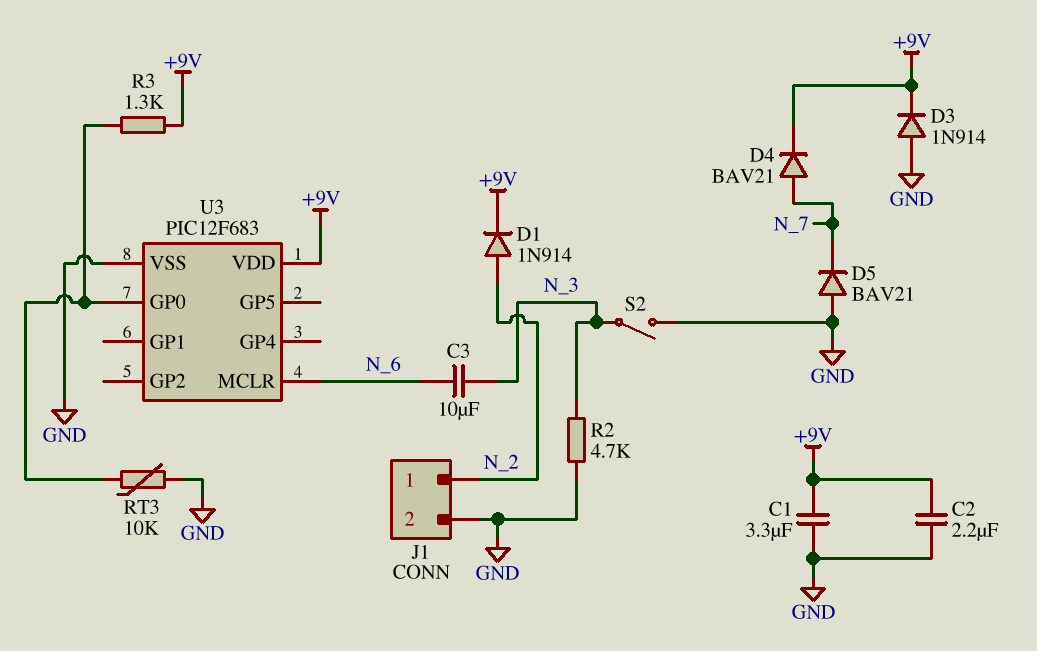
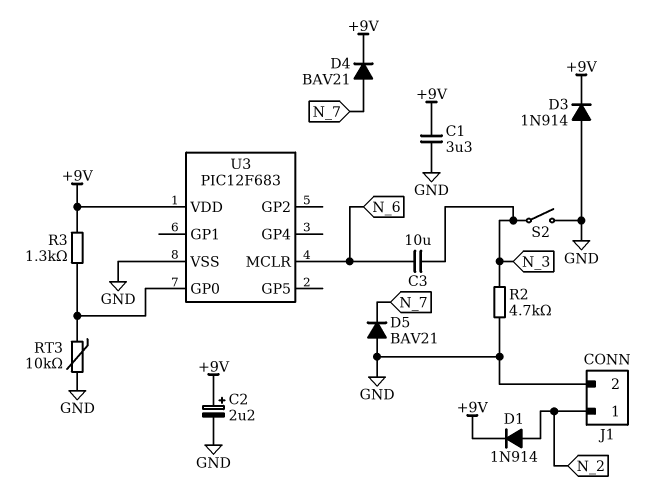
C2: 2.2uF (+9V, GND) -> 2.2uF (plus +9V, minus GND)

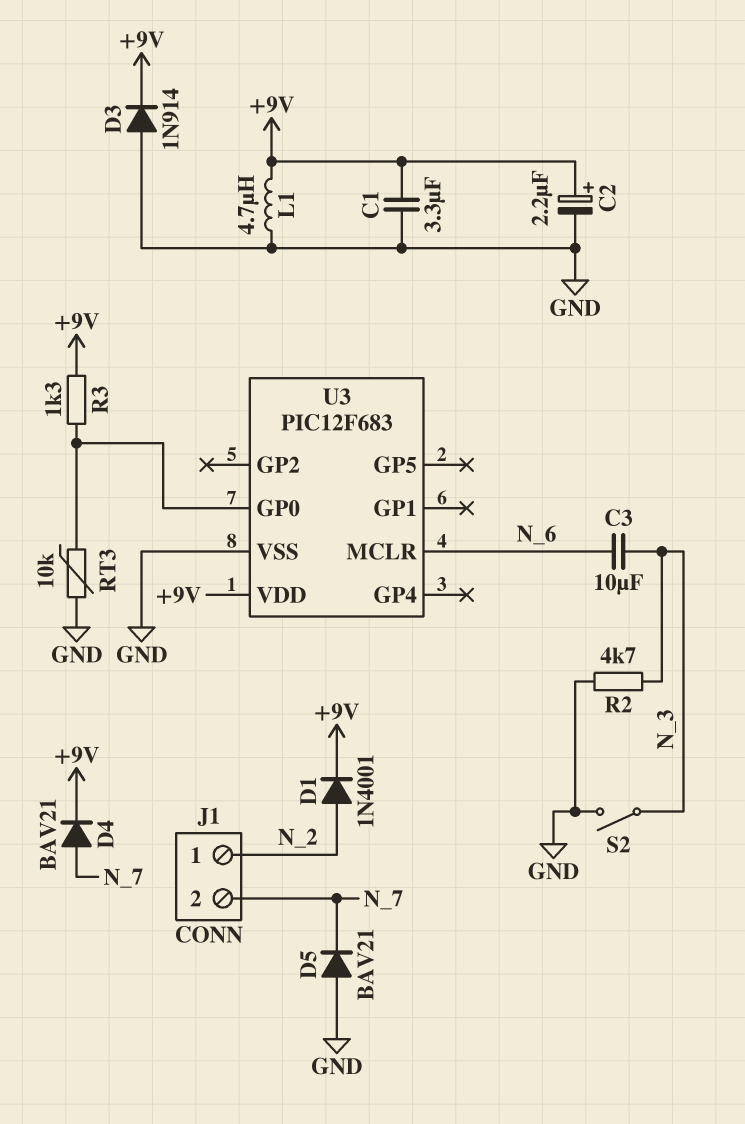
D1: diode 1N914 (A N_2, K +9V) -> diode 1N4001 (A N_2, K +9V)
J1 pin 2: GND -> N_7
L1: none -> 4.7uH (+9V, GND)

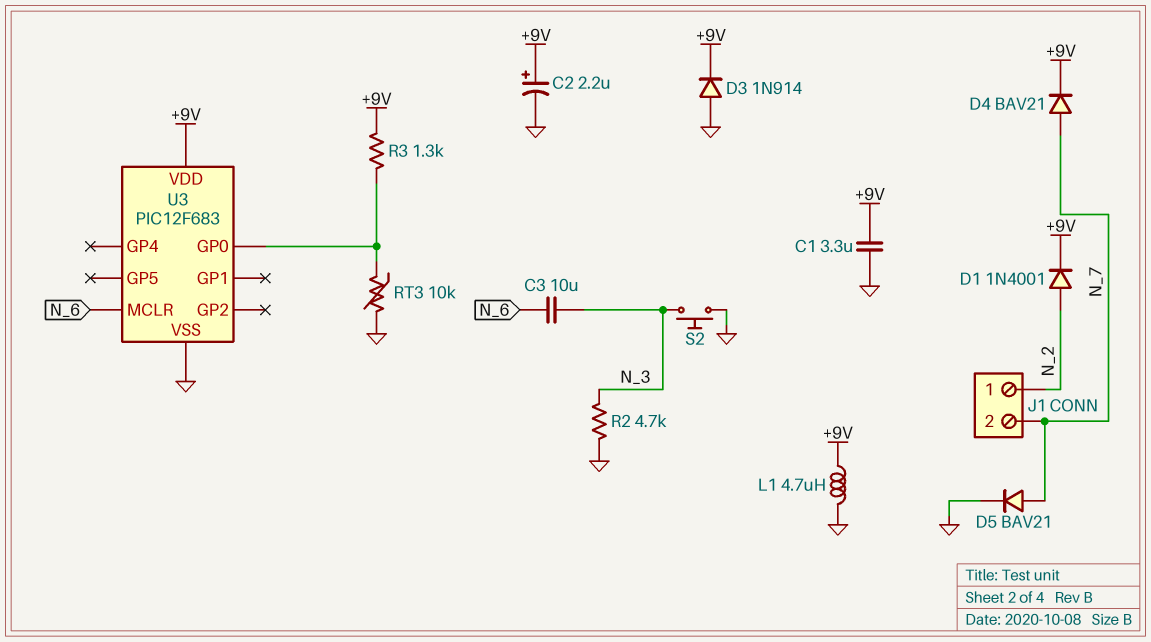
D5: diode BAV21 (A GND, K N_7) -> diode BAV21 (A N_7, K GND)
S2: switch (GND, N_3) -> button (GND, N_3)

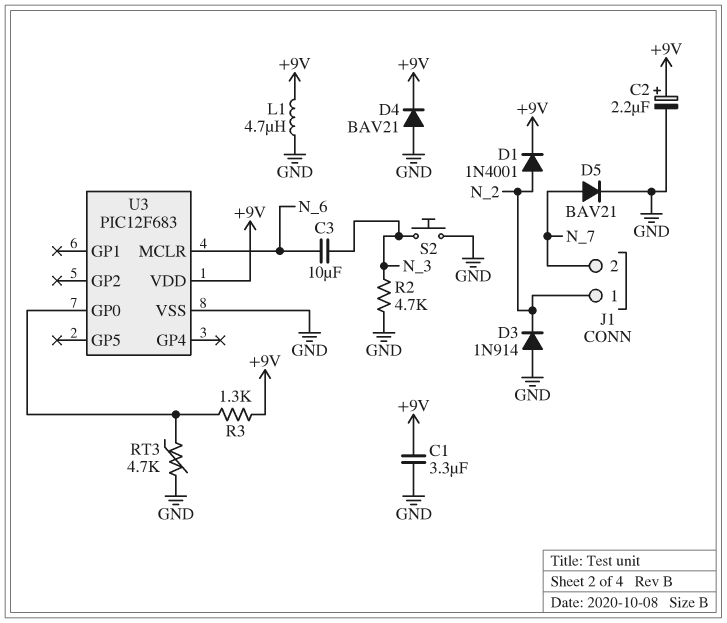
D3: diode 1N914 (A GND, K +9V) -> diode 1N914 (A GND, K N_2)
D4: diode BAV21 (A N_7, K +9V) -> diode BAV21 (A GND, K +9V)
RT3: 10k (GND, U3/GP0) -> 4.7k (GND, U3/GP0)

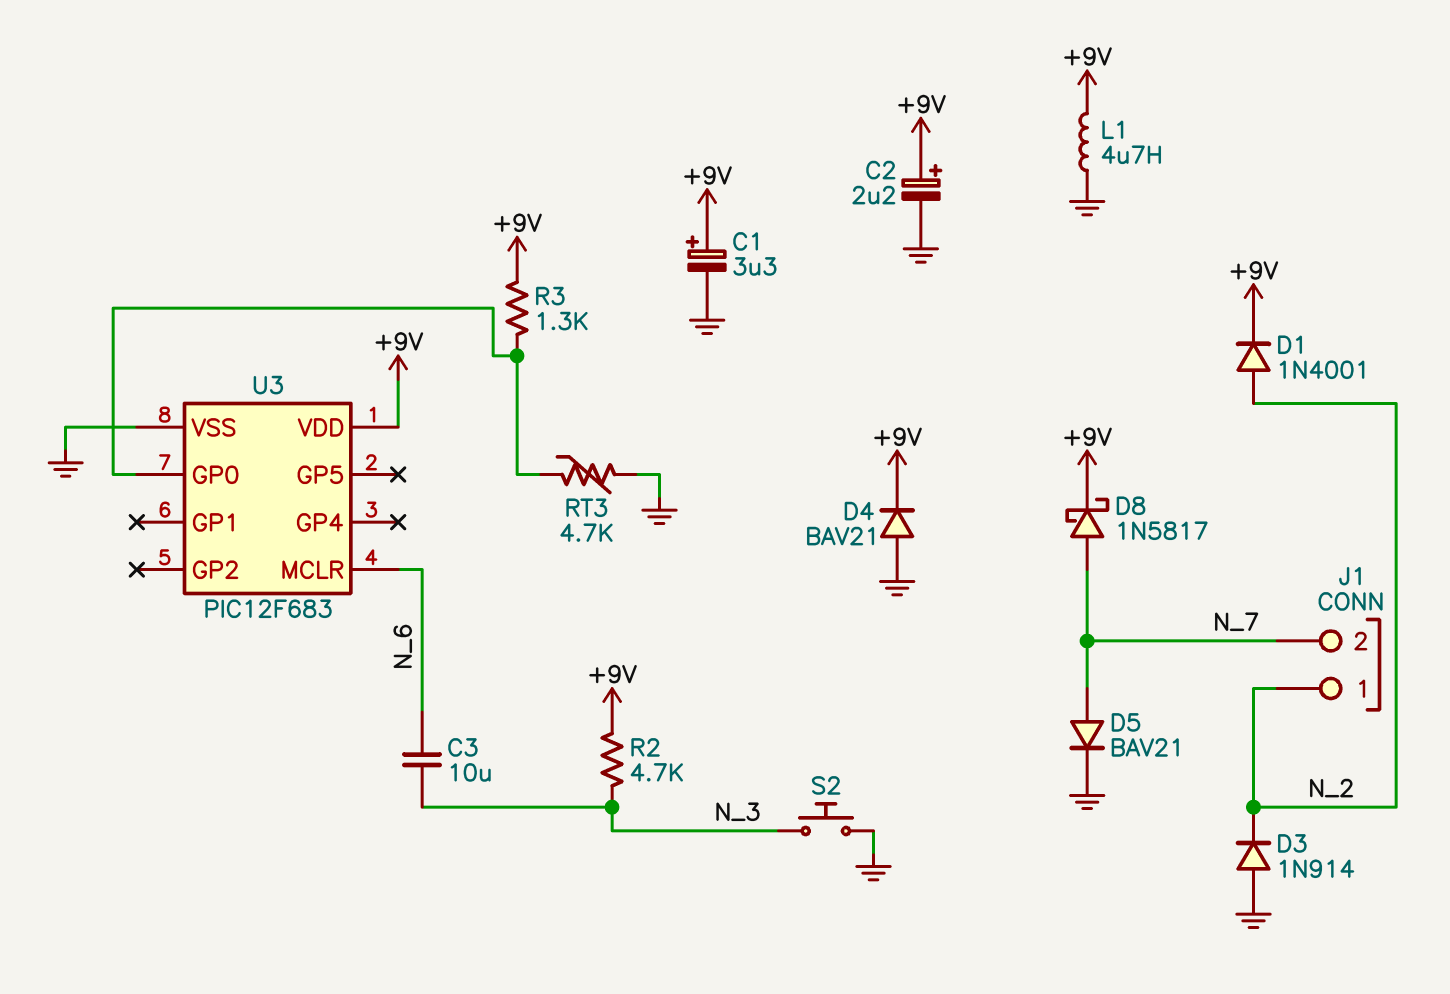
C1: 3.3uF (+9V, GND) -> 3.3uF (plus +9V, minus GND)
D8: none -> schottky 1N5817 (A N_7, K +9V)
R2: 4.7k (GND, N_3) -> 4.7k (+9V, N_3)

